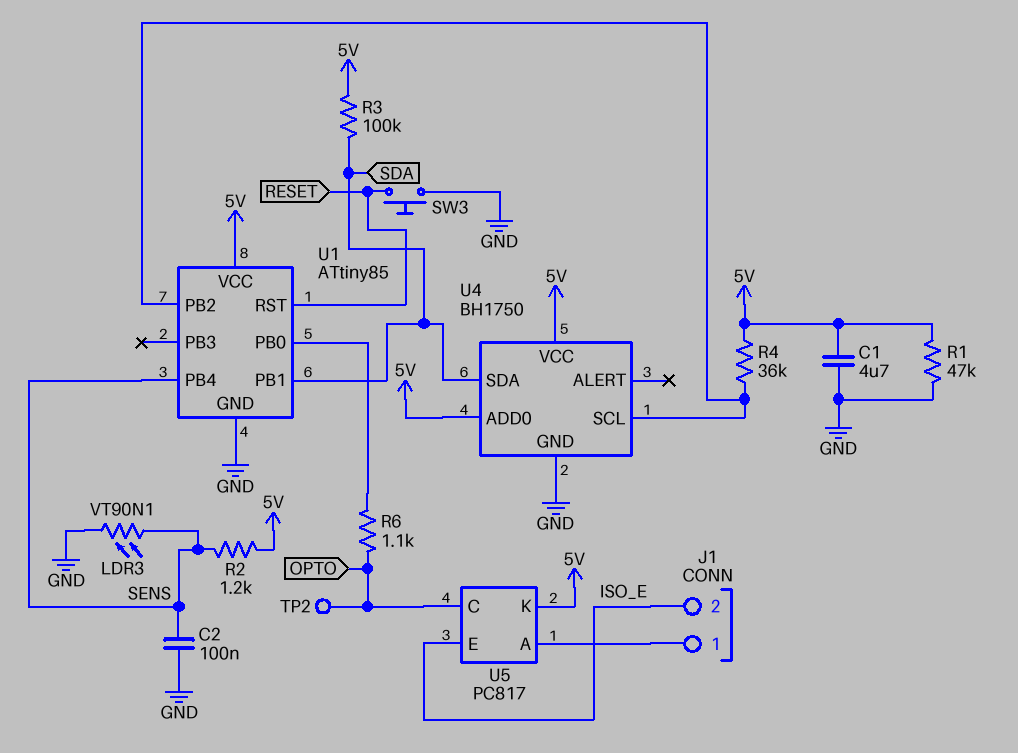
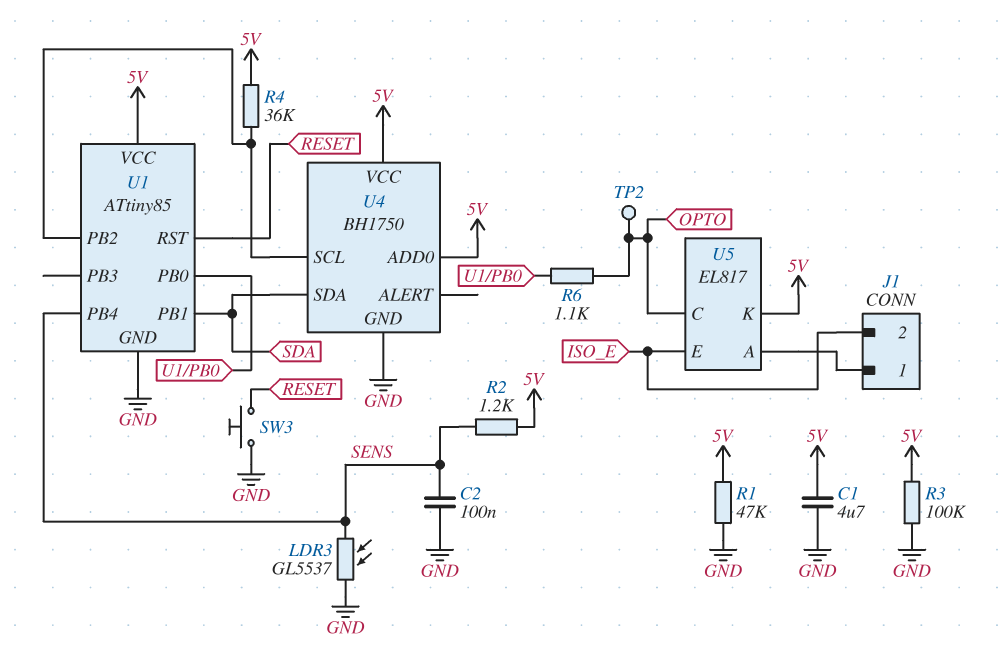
LDR3: VT90N1 (GND, SENS) -> GL5537 (GND, SENS)
R3: 100k (5V, SDA) -> 100k (5V, GND)
U5: PC817 -> EL817

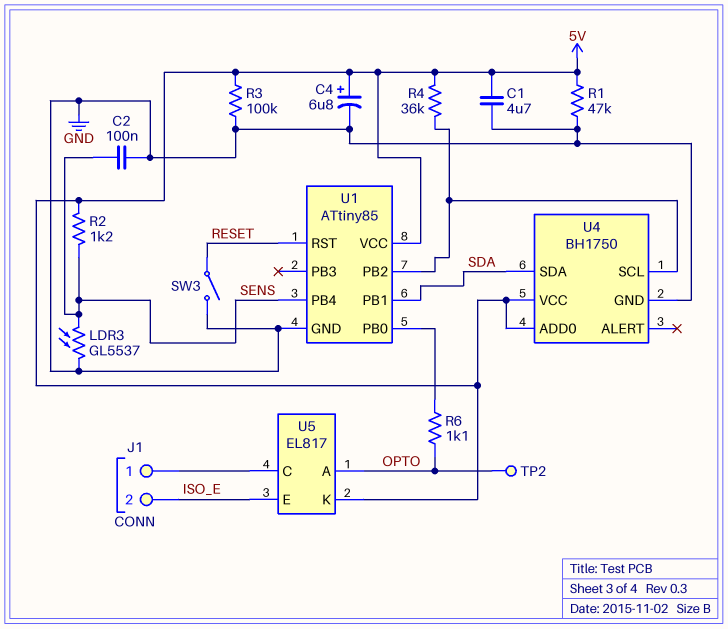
C4: none -> 6.8uF (plus 5V, minus GND)
SW3: button (GND, RESET) -> switch (GND, RESET)
U5 pin A: J1/1 -> OPTO
U5 pin C: OPTO -> J1/1

